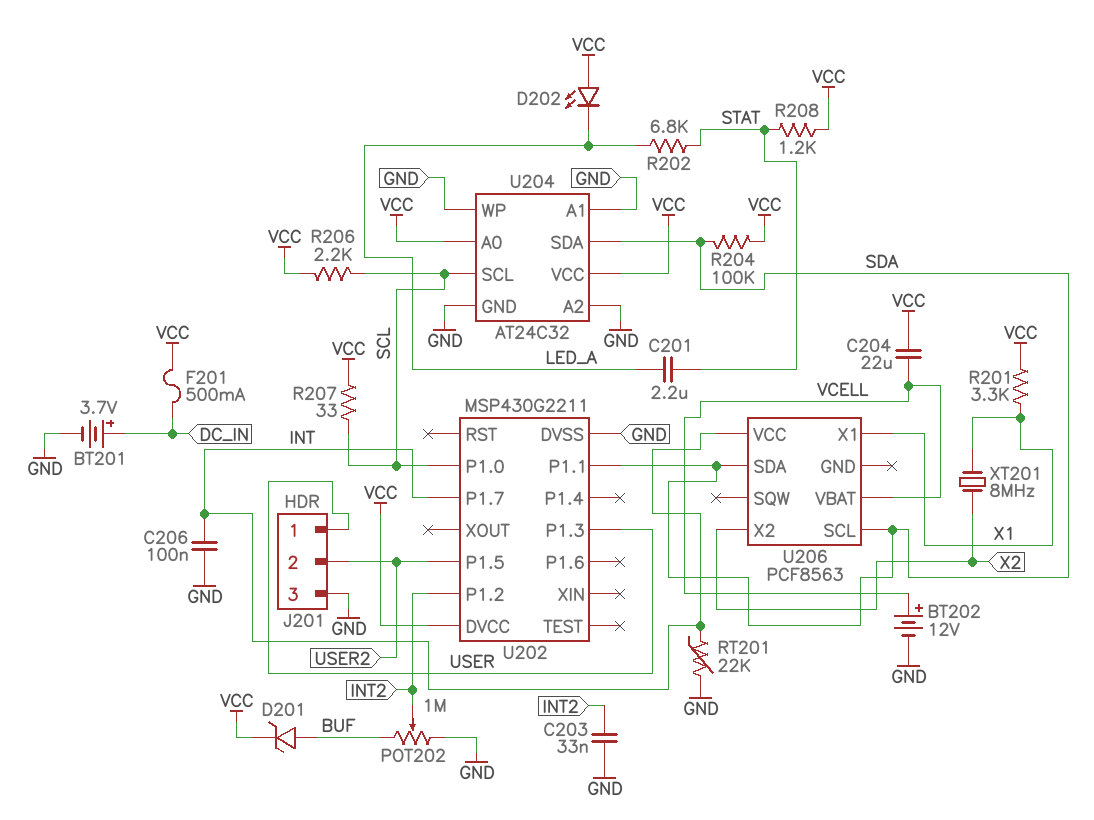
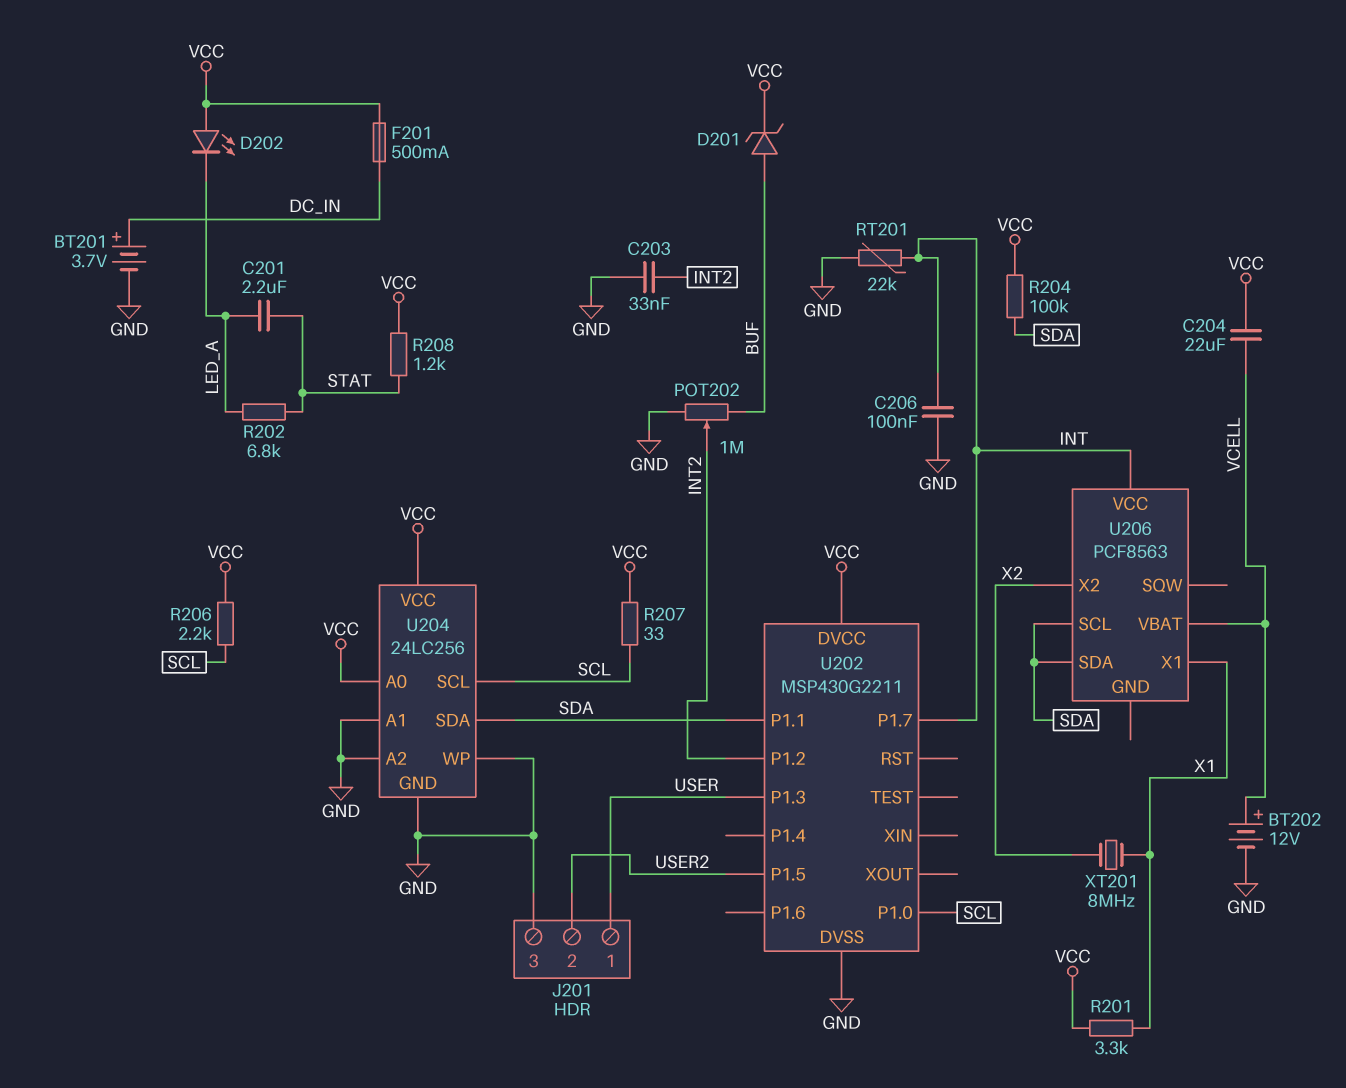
U204: AT24C32 -> 24LC256

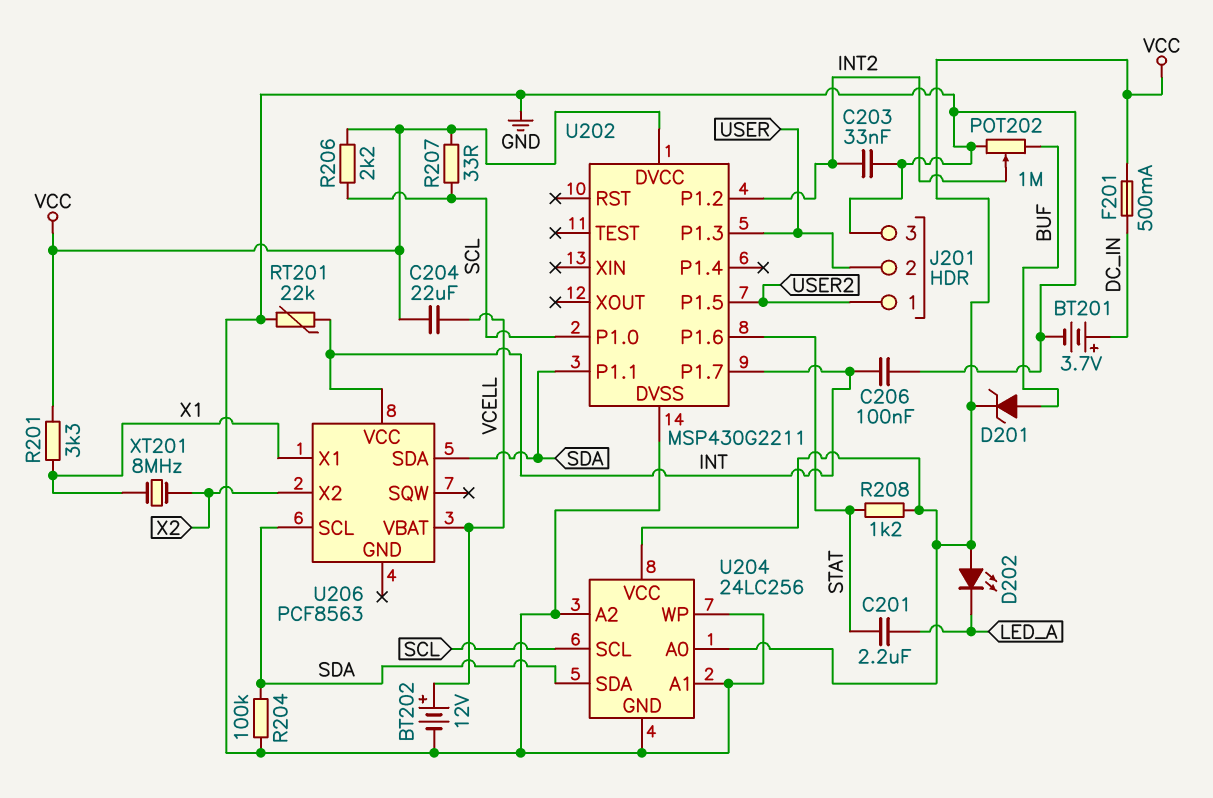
J201 pin 1: USER -> USER2
J201 pin 2: USER2 -> USER
R202: 6.8k (LED_A, STAT) -> none
R204: 100k (SDA, VCC) -> 100k (GND, SDA)
U202 pin P1.6: none -> STAT

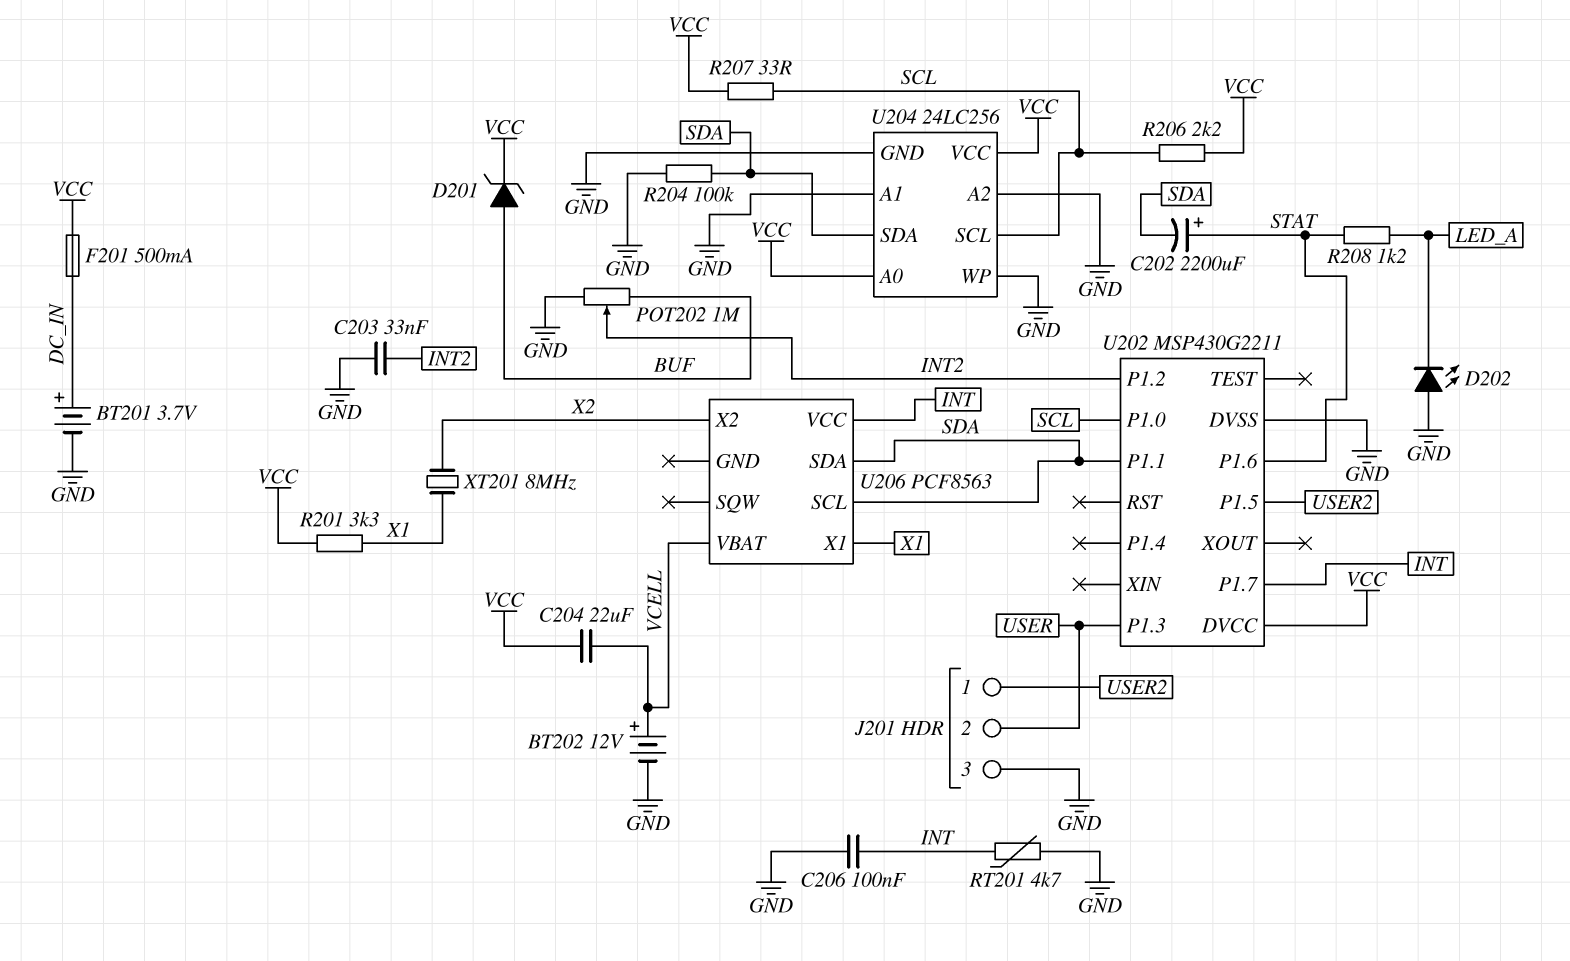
C201: 2.2uF (LED_A, STAT) -> none
C202: none -> 2200uF (plus STAT, minus SDA)
D202: LED (A VCC, K LED_A) -> LED (A GND, K LED_A)
R208: 1.2k (STAT, VCC) -> 1.2k (LED_A, STAT)
RT201: 22k (GND, INT) -> 4.7k (GND, INT)

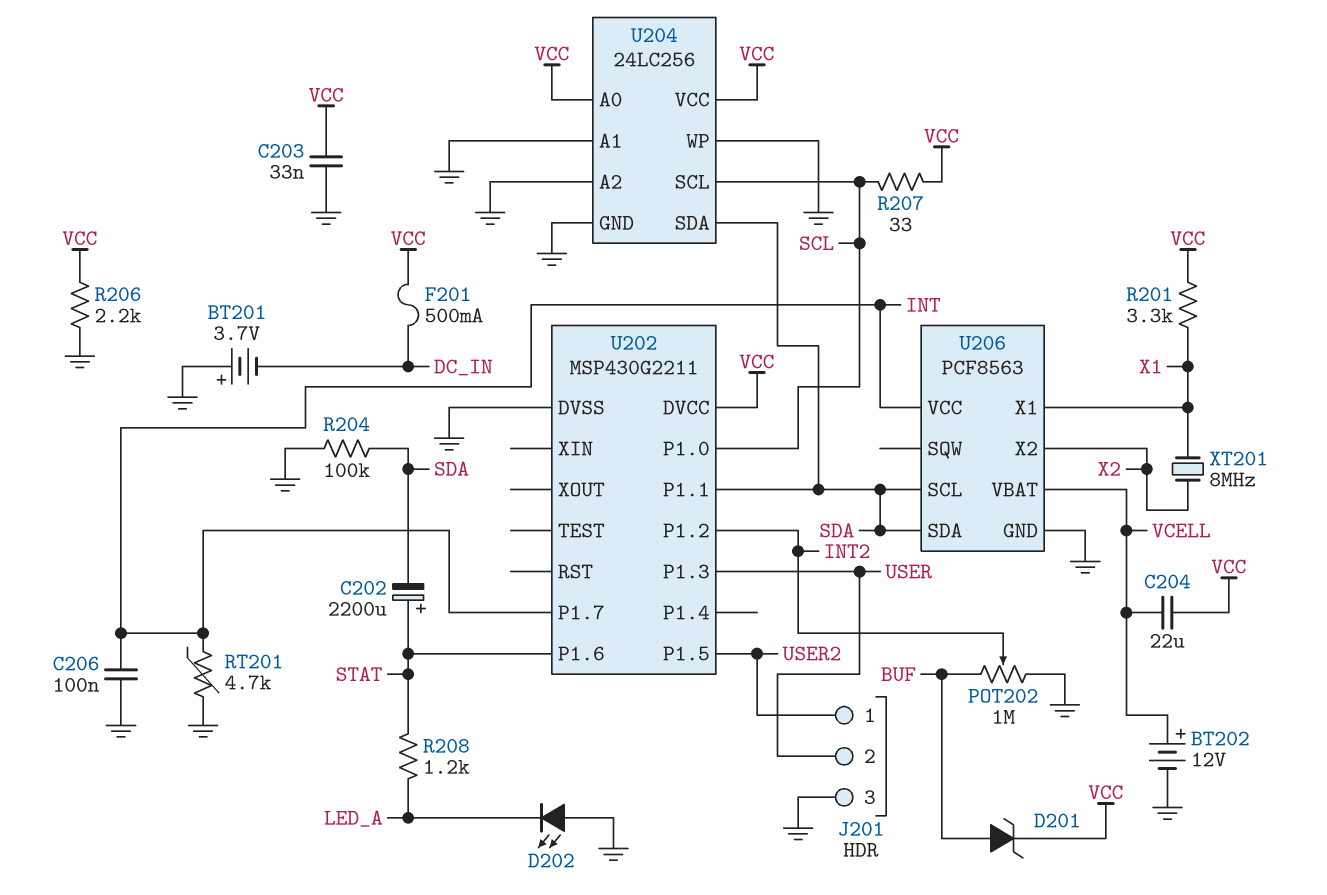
BT201: 3.7V (plus DC_IN, minus GND) -> 3.7V (plus GND, minus DC_IN)
C203: 33nF (GND, INT2) -> 33nF (GND, VCC)
R206: 2.2k (SCL, VCC) -> 2.2k (GND, VCC)
U206 pin GND: none -> GND

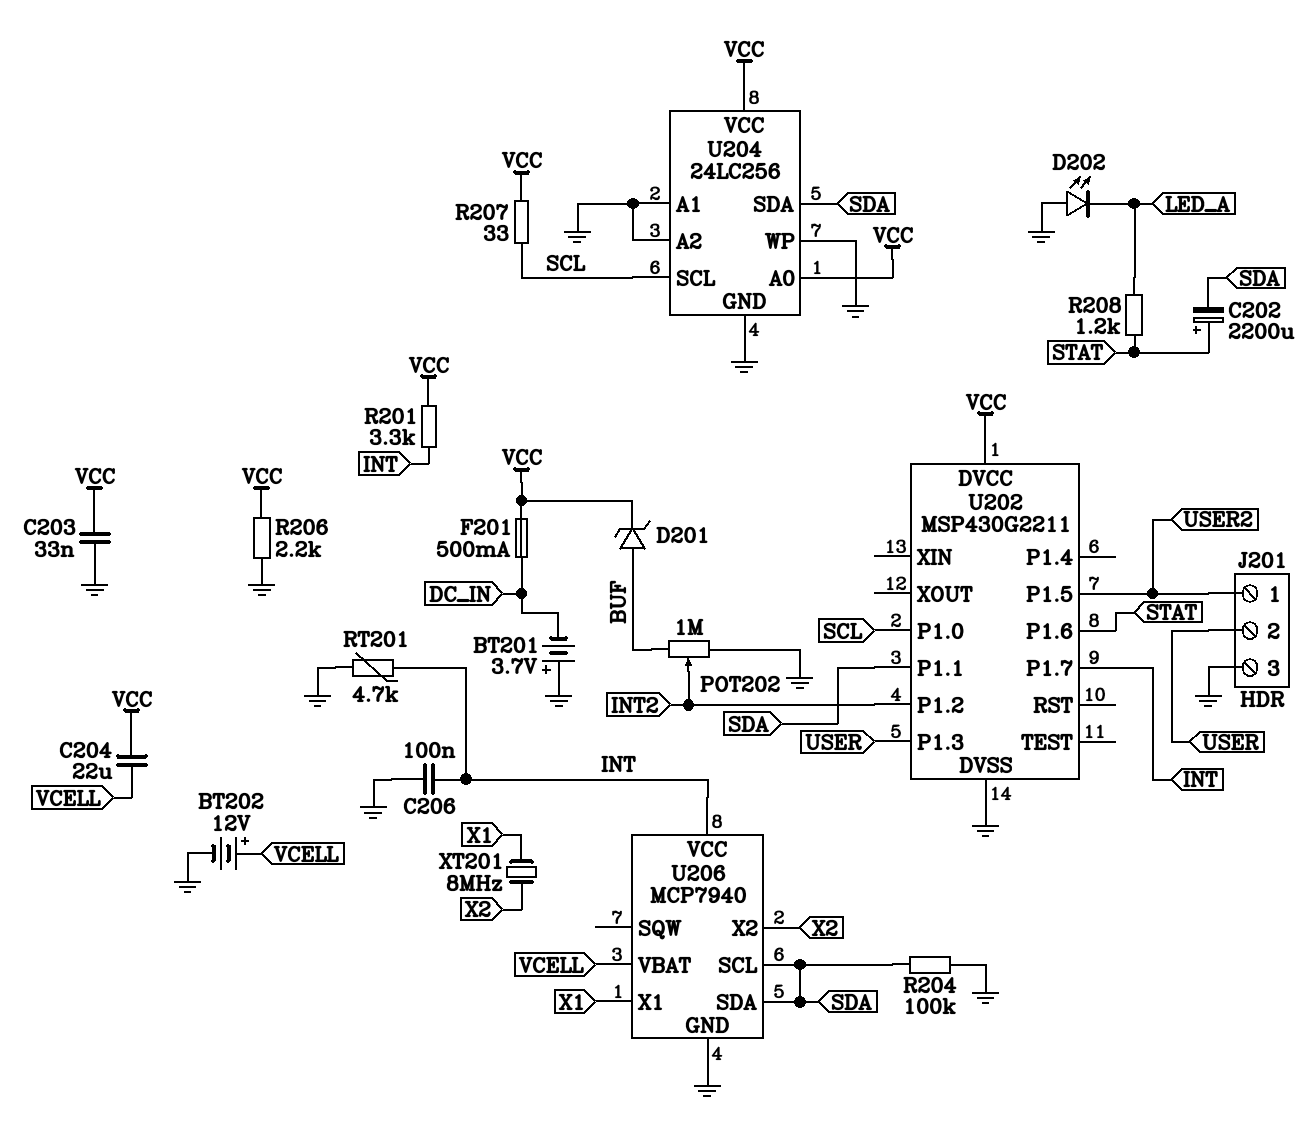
R201: 3.3k (VCC, X1) -> 3.3k (INT, VCC)
U206: PCF8563 -> MCP7940

